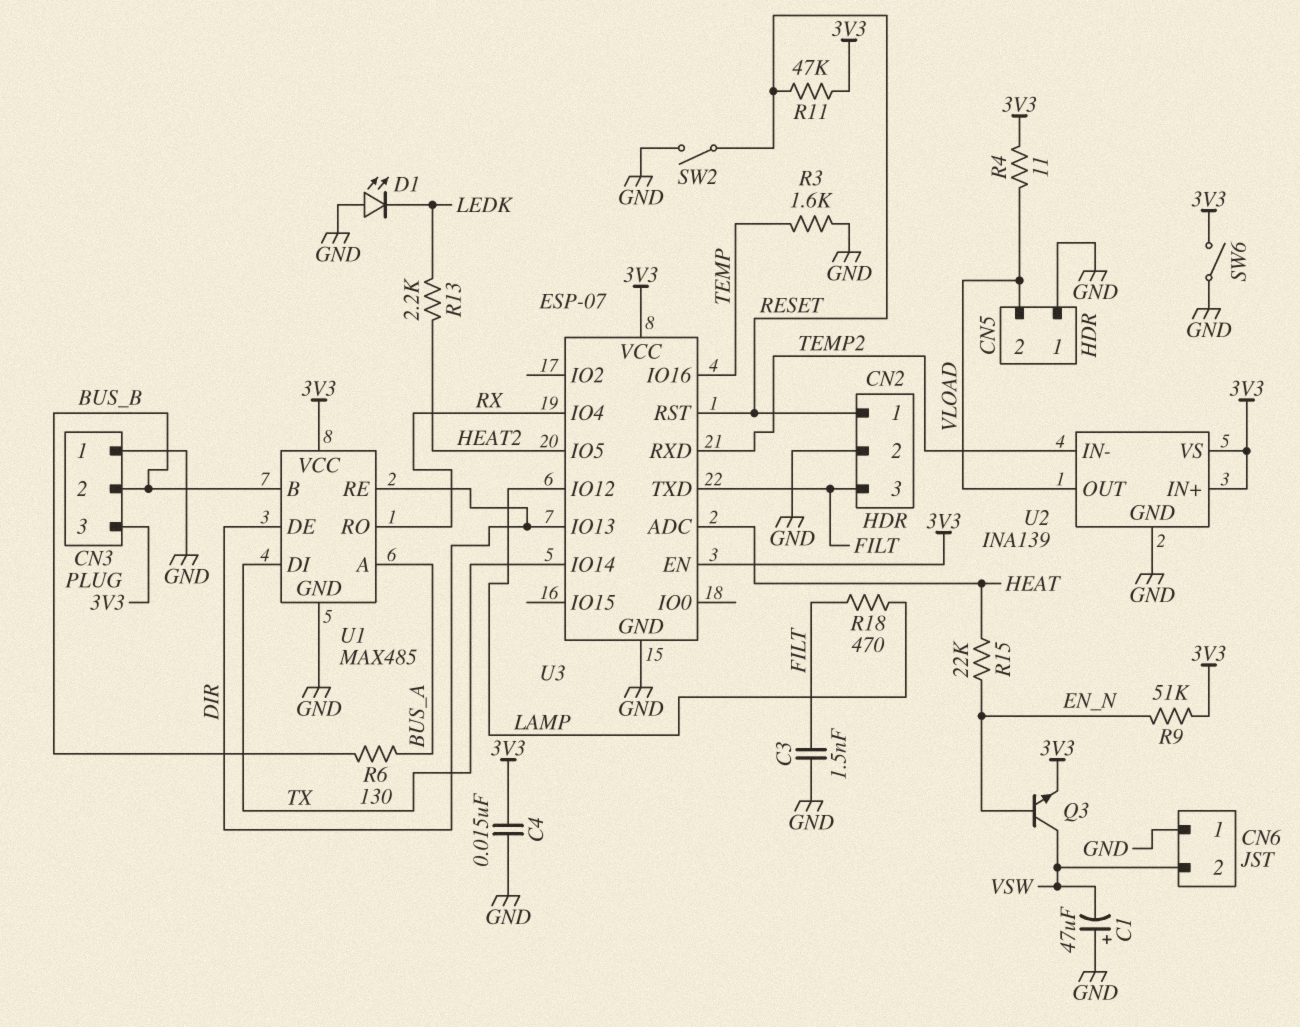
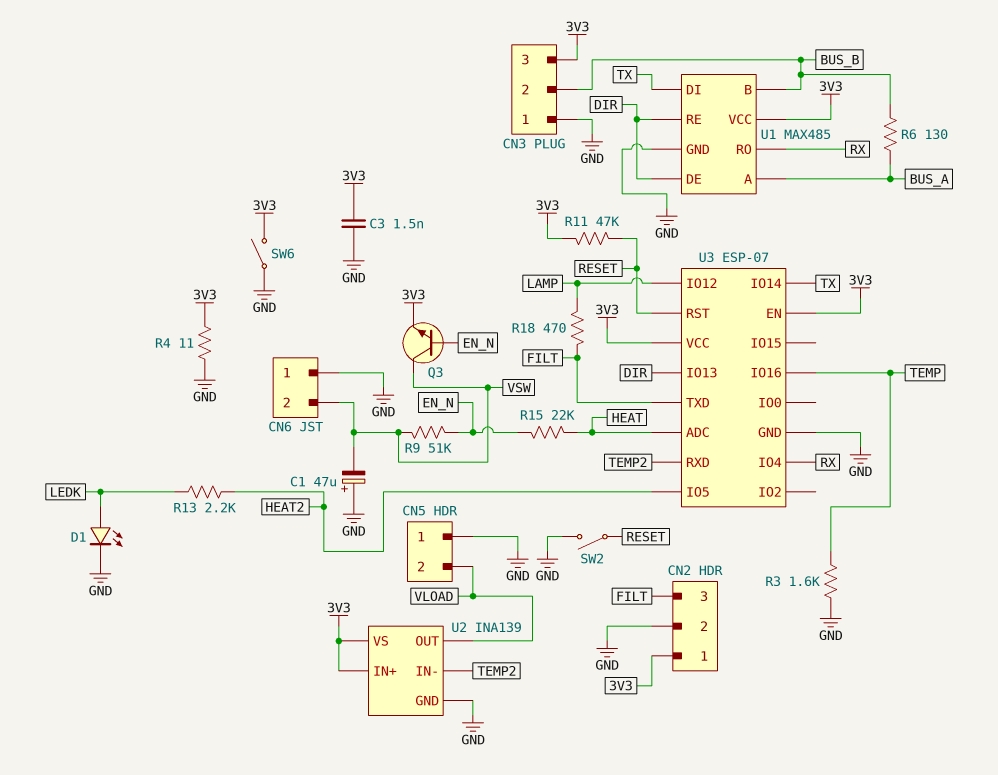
C3: 1.5nF (FILT, GND) -> 1.5nF (3V3, GND)
C4: 15nF (3V3, GND) -> none
CN2 pin 1: RESET -> 3V3
D1: LED (A GND, K LEDK) -> LED (A LEDK, K GND)
R4: 11 (3V3, VLOAD) -> 11 (3V3, GND)
R9: 51k (3V3, EN_N) -> 51k (EN_N, VSW)

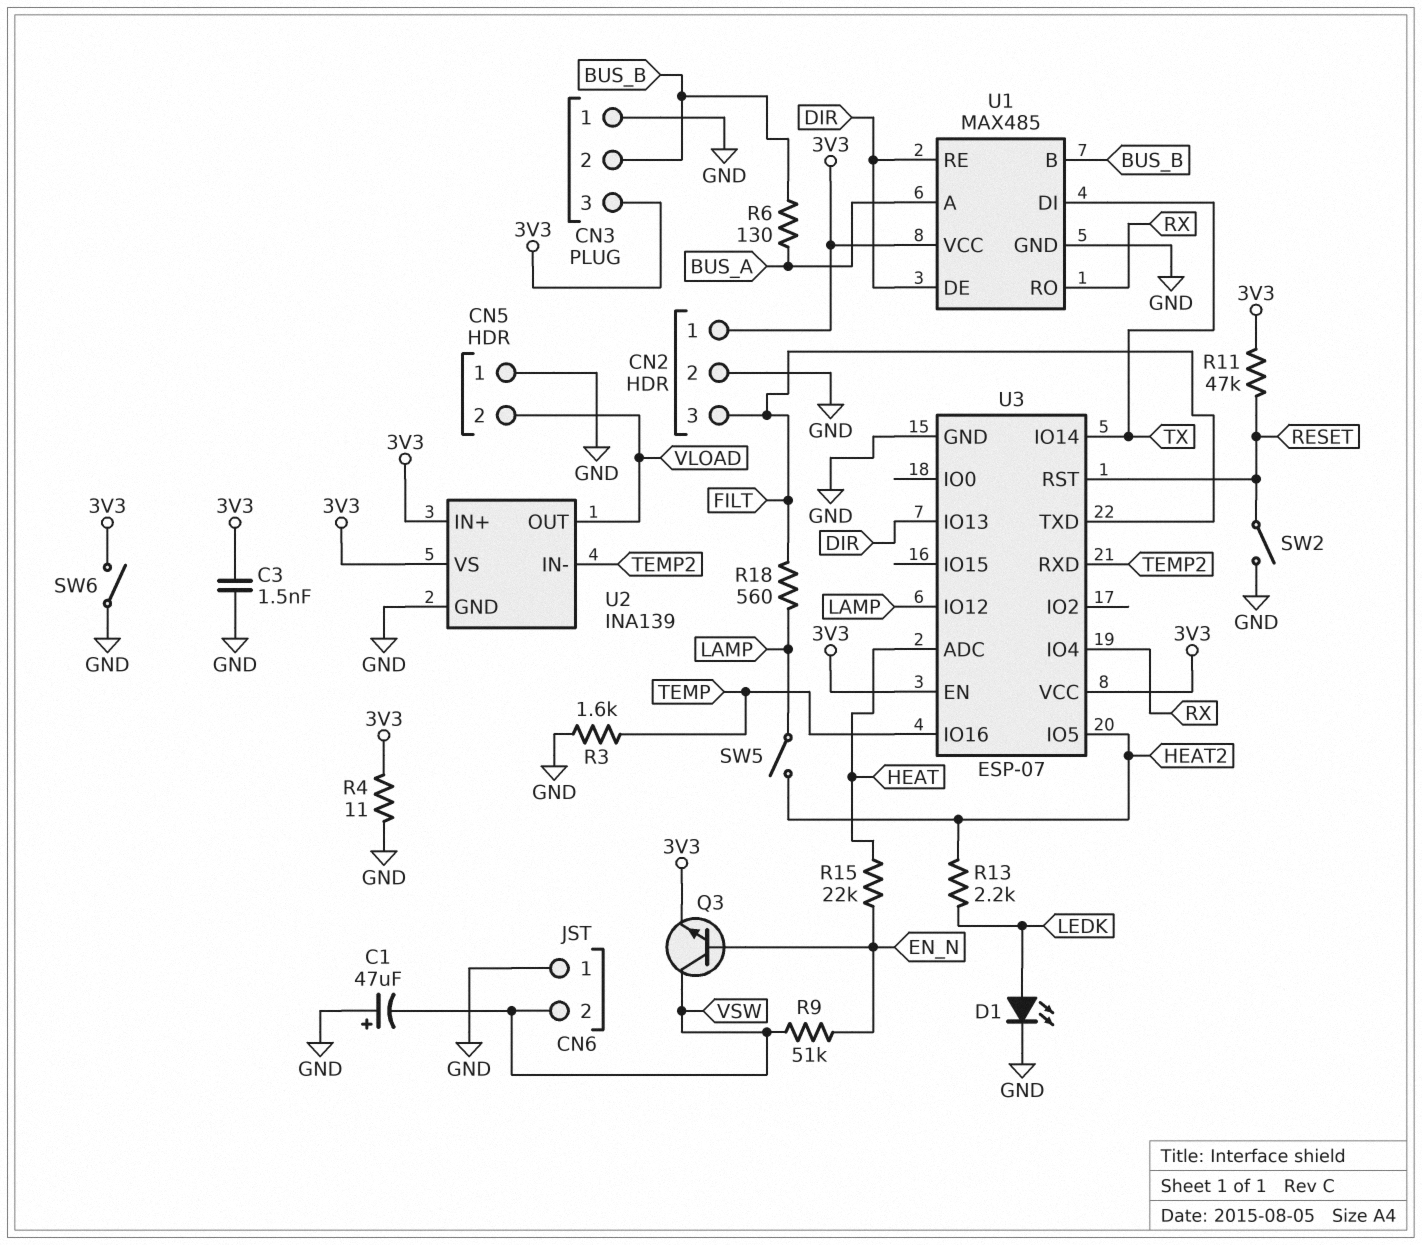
R18: 470 (FILT, LAMP) -> 560 (FILT, LAMP)
SW5: none -> switch (HEAT2, LAMP)

